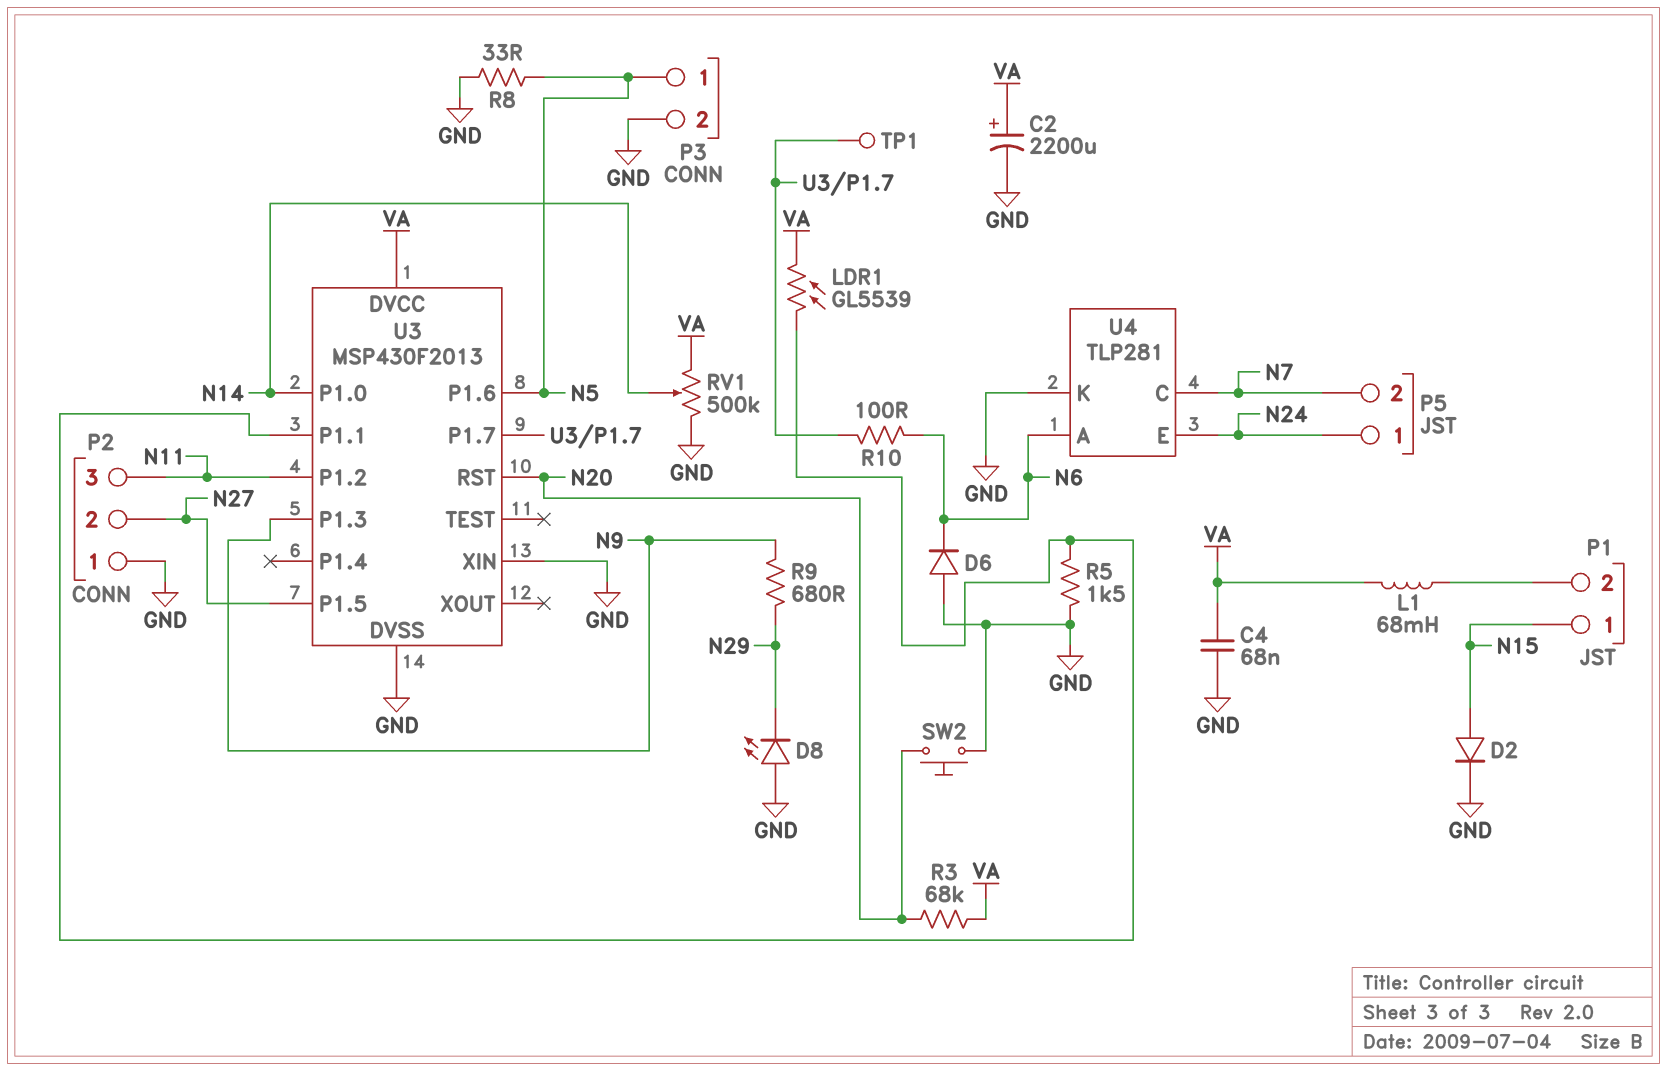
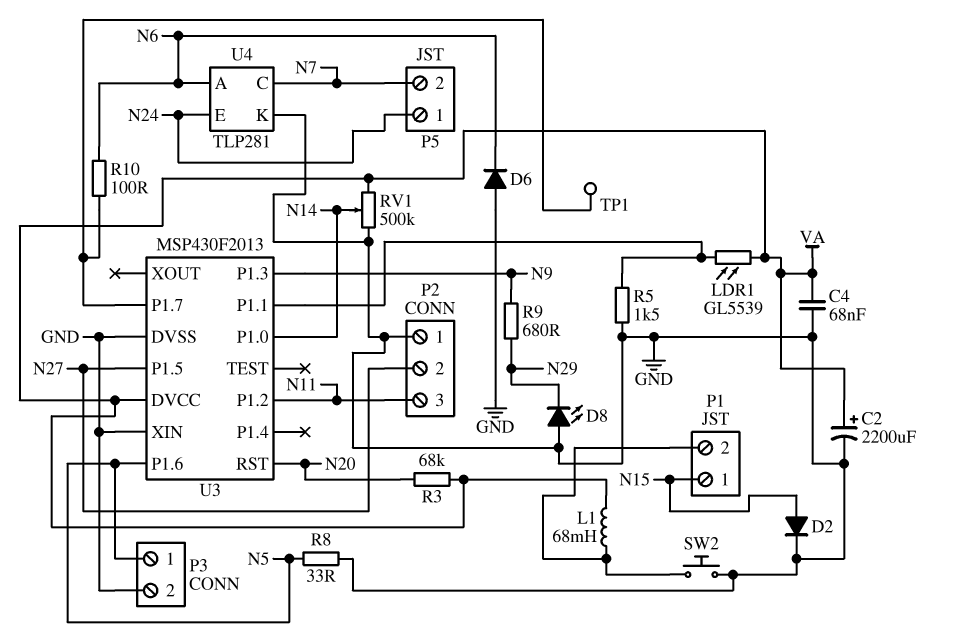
SW2: button (GND, N20) -> button (GND, P1/2)

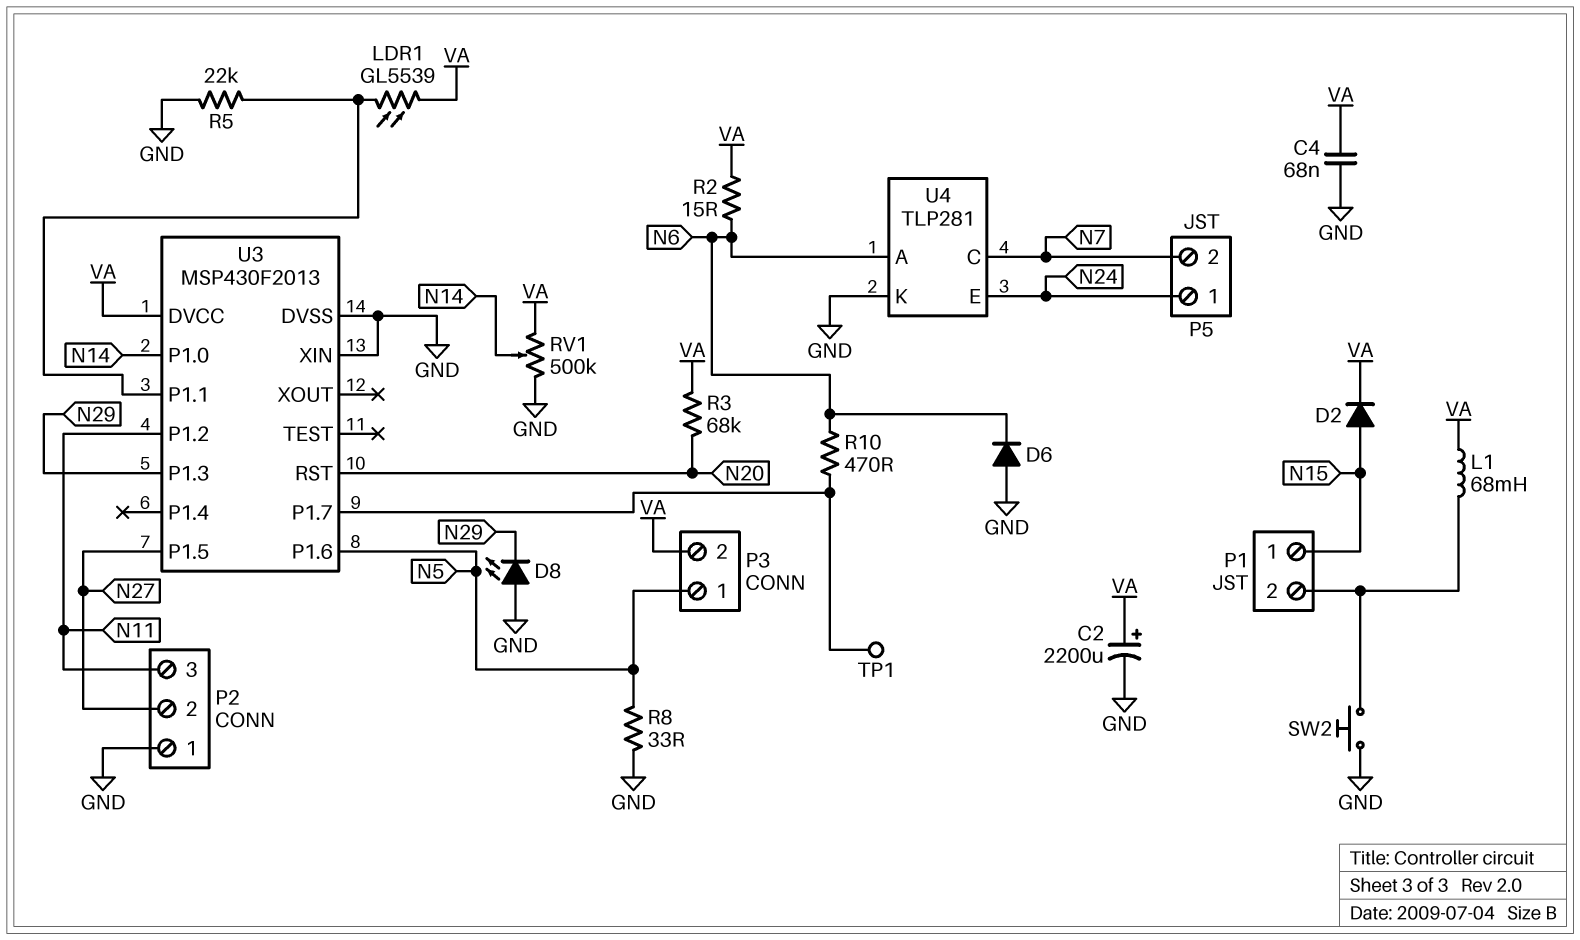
D2: diode (A N15, K GND) -> diode (A N15, K VA)
P3 pin 2: GND -> VA
R2: none -> 15 (N6, VA)
R5: 1.5k (GND, U3/P1.1) -> 22k (GND, U3/P1.1)
R9: 680 (N9, N29) -> none
R10: 100 (N6, U3/P1.7) -> 470 (N6, U3/P1.7)
U3 pin P1.3: N9 -> N29

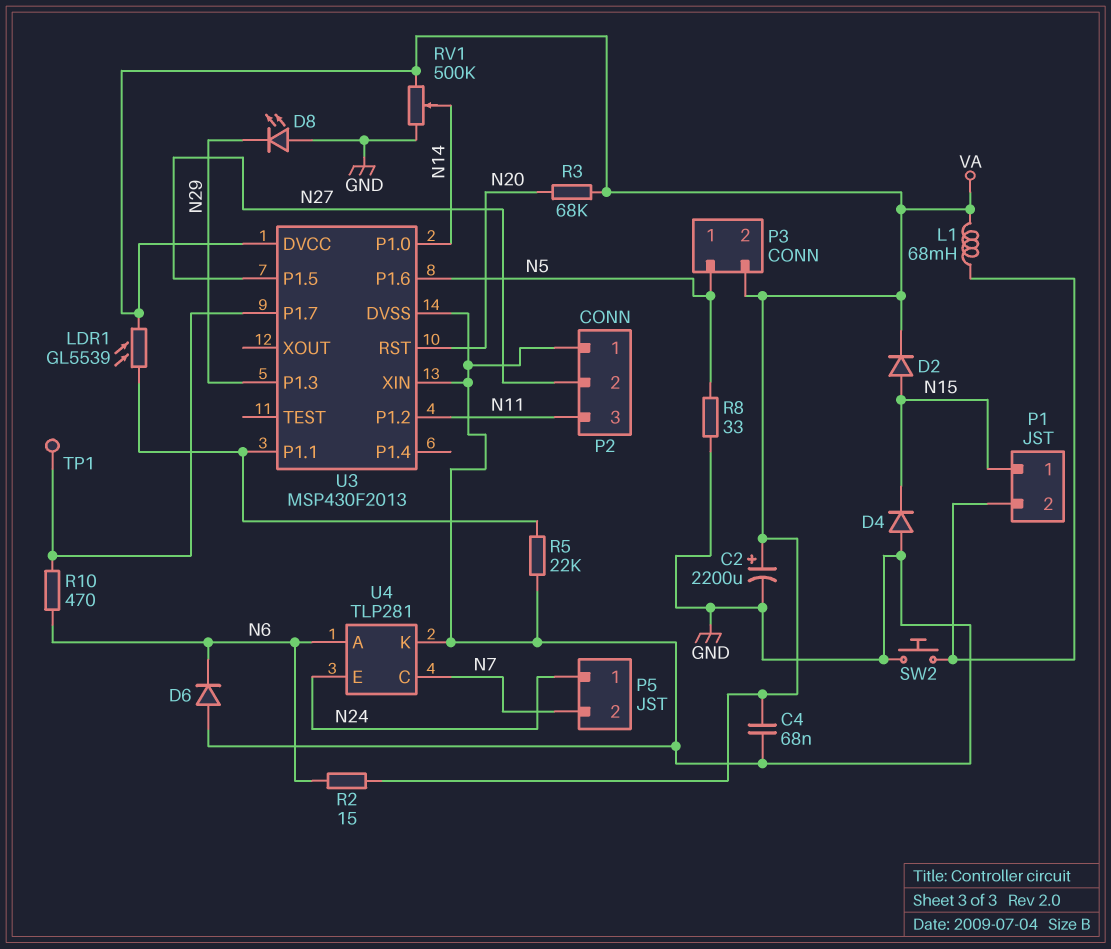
D4: none -> diode (A GND, K N15)

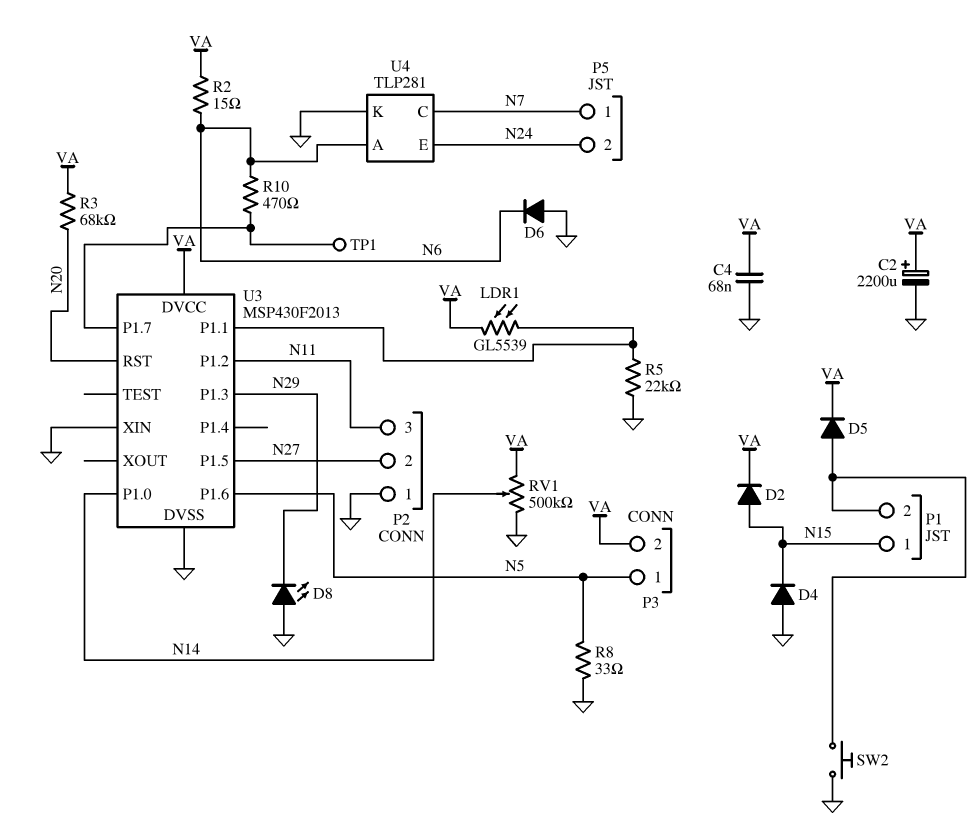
D5: none -> diode (A P1/2, K VA)
L1: 68mH (P1/2, VA) -> none
P5 pin 1: N24 -> N7
P5 pin 2: N7 -> N24

